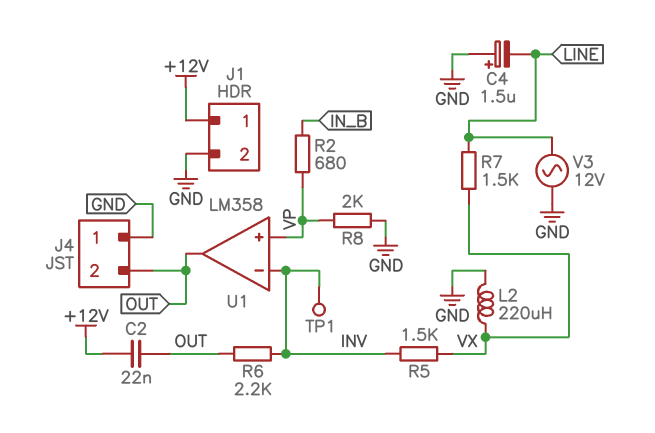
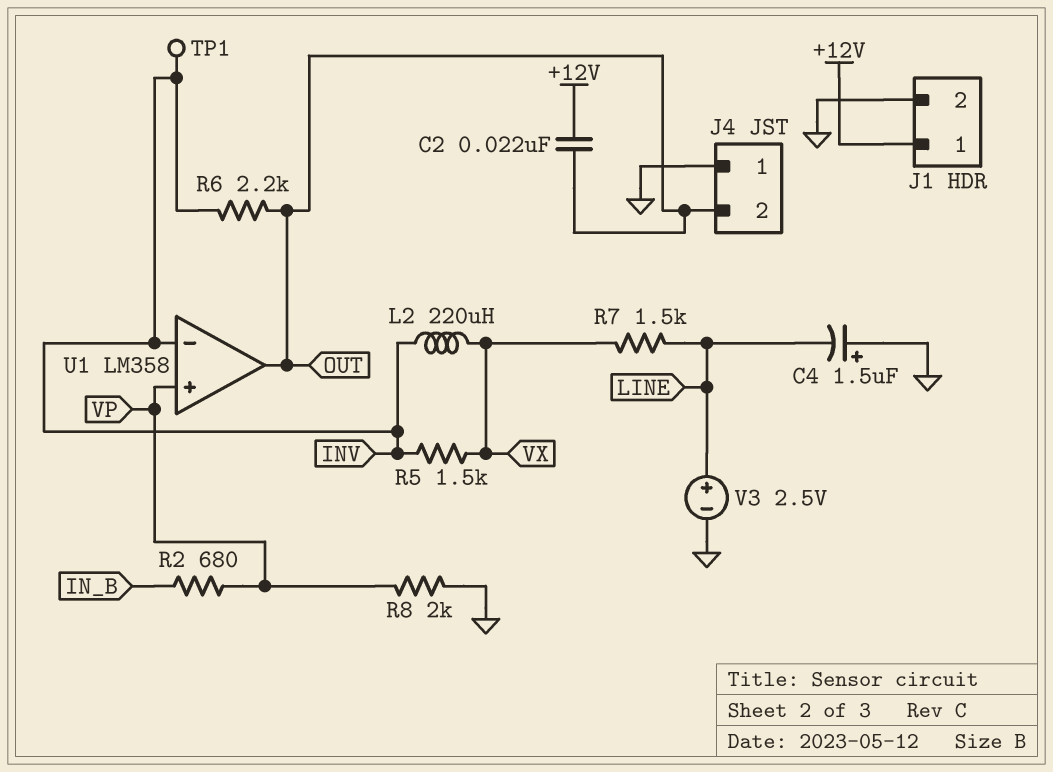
L2: 220uH (GND, VX) -> 220uH (INV, VX)
V3: AC 12V (GND, LINE) -> 2.5V (plus LINE, minus GND)

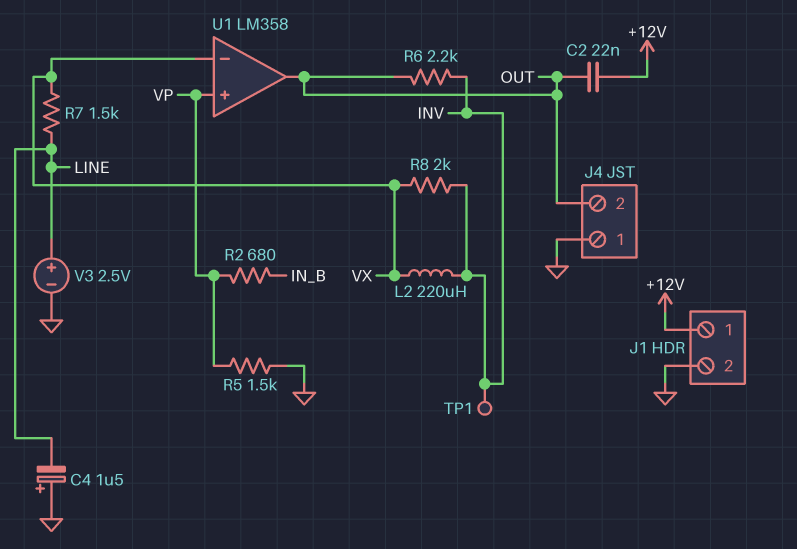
R5: 1.5k (INV, VX) -> 1.5k (GND, VP)
R8: 2k (GND, VP) -> 2k (INV, VX)
U1 pin in-: INV -> VX

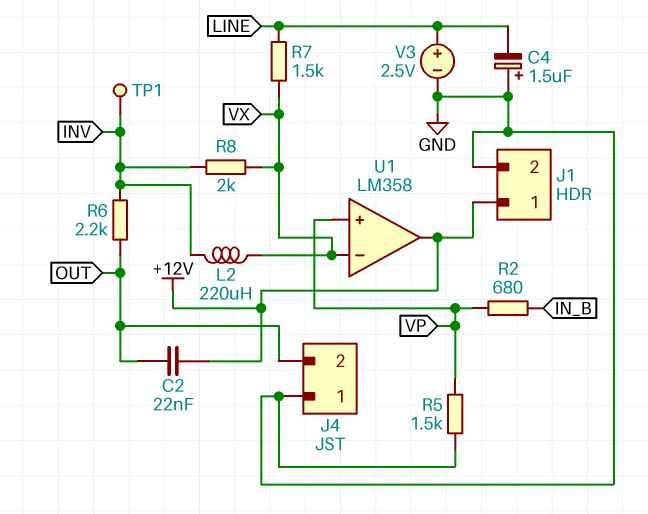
U1 pin out: OUT -> +12V

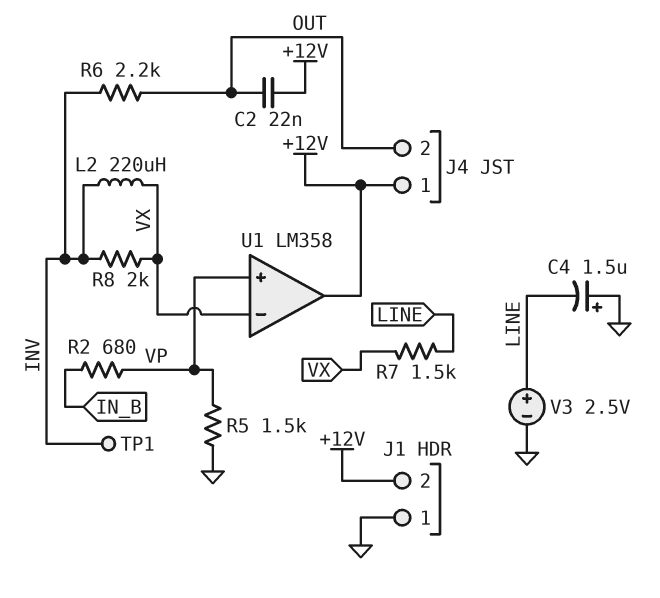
J1 pin 1: +12V -> GND
J1 pin 2: GND -> +12V
J4 pin 1: GND -> +12V

